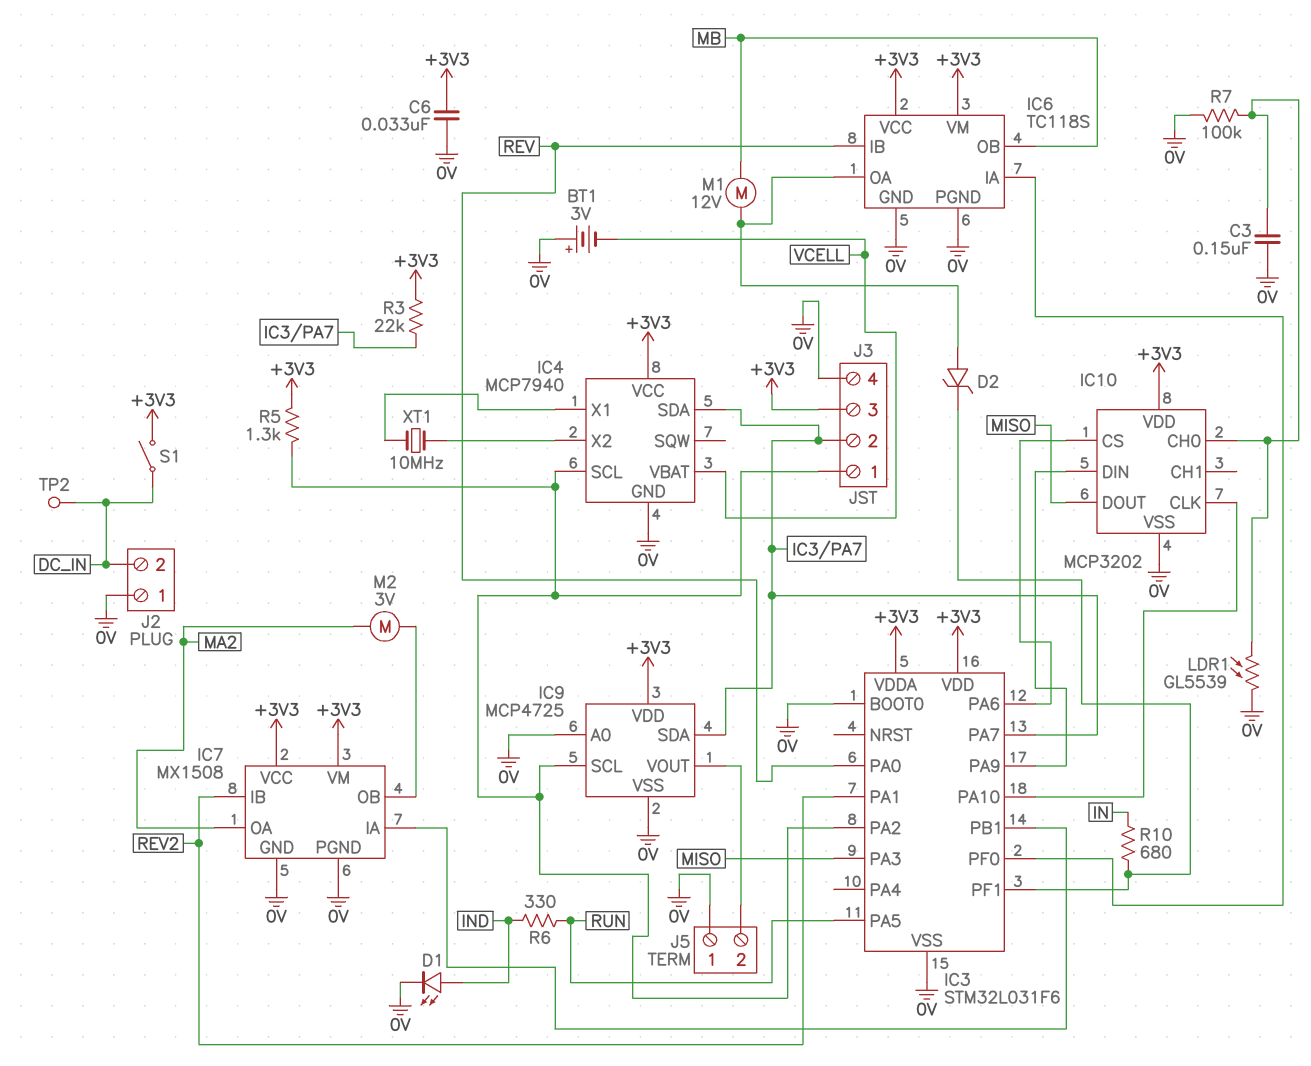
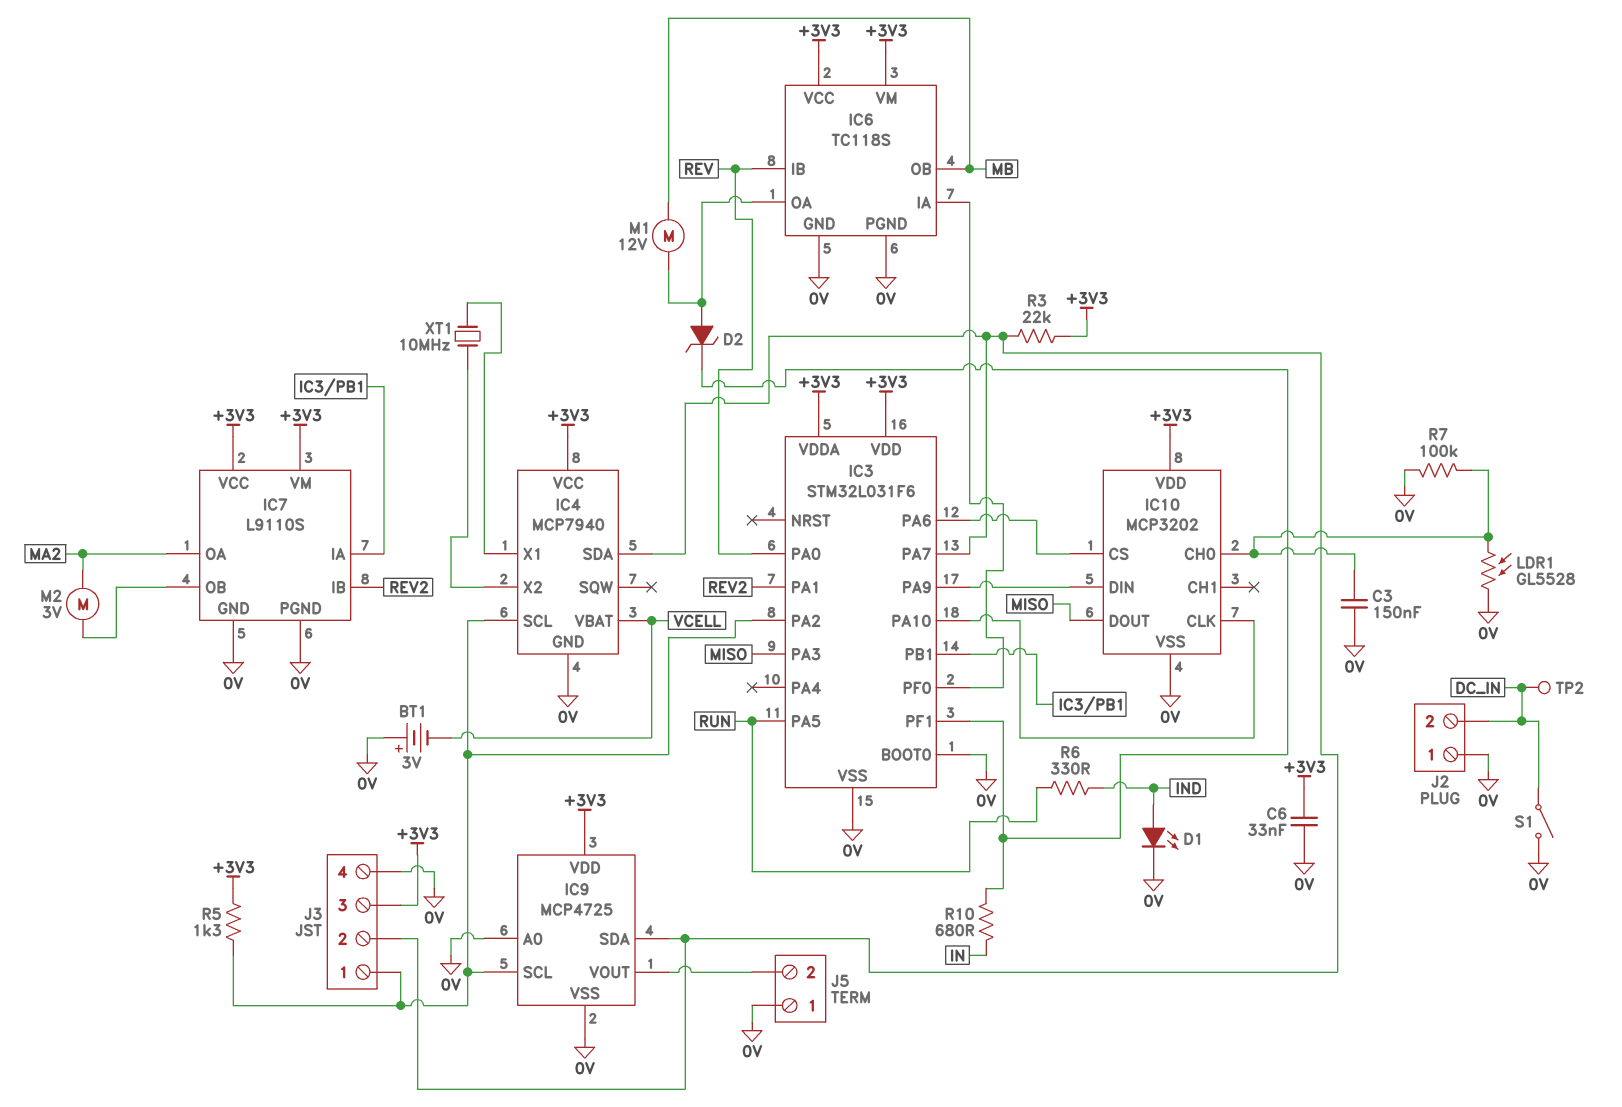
IC7: MX1508 -> L9110S
LDR1: GL5539 (0V, IC10/CH0) -> GL5528 (0V, IC10/CH0)
S1: switch (+3V3, DC_IN) -> switch (0V, DC_IN)

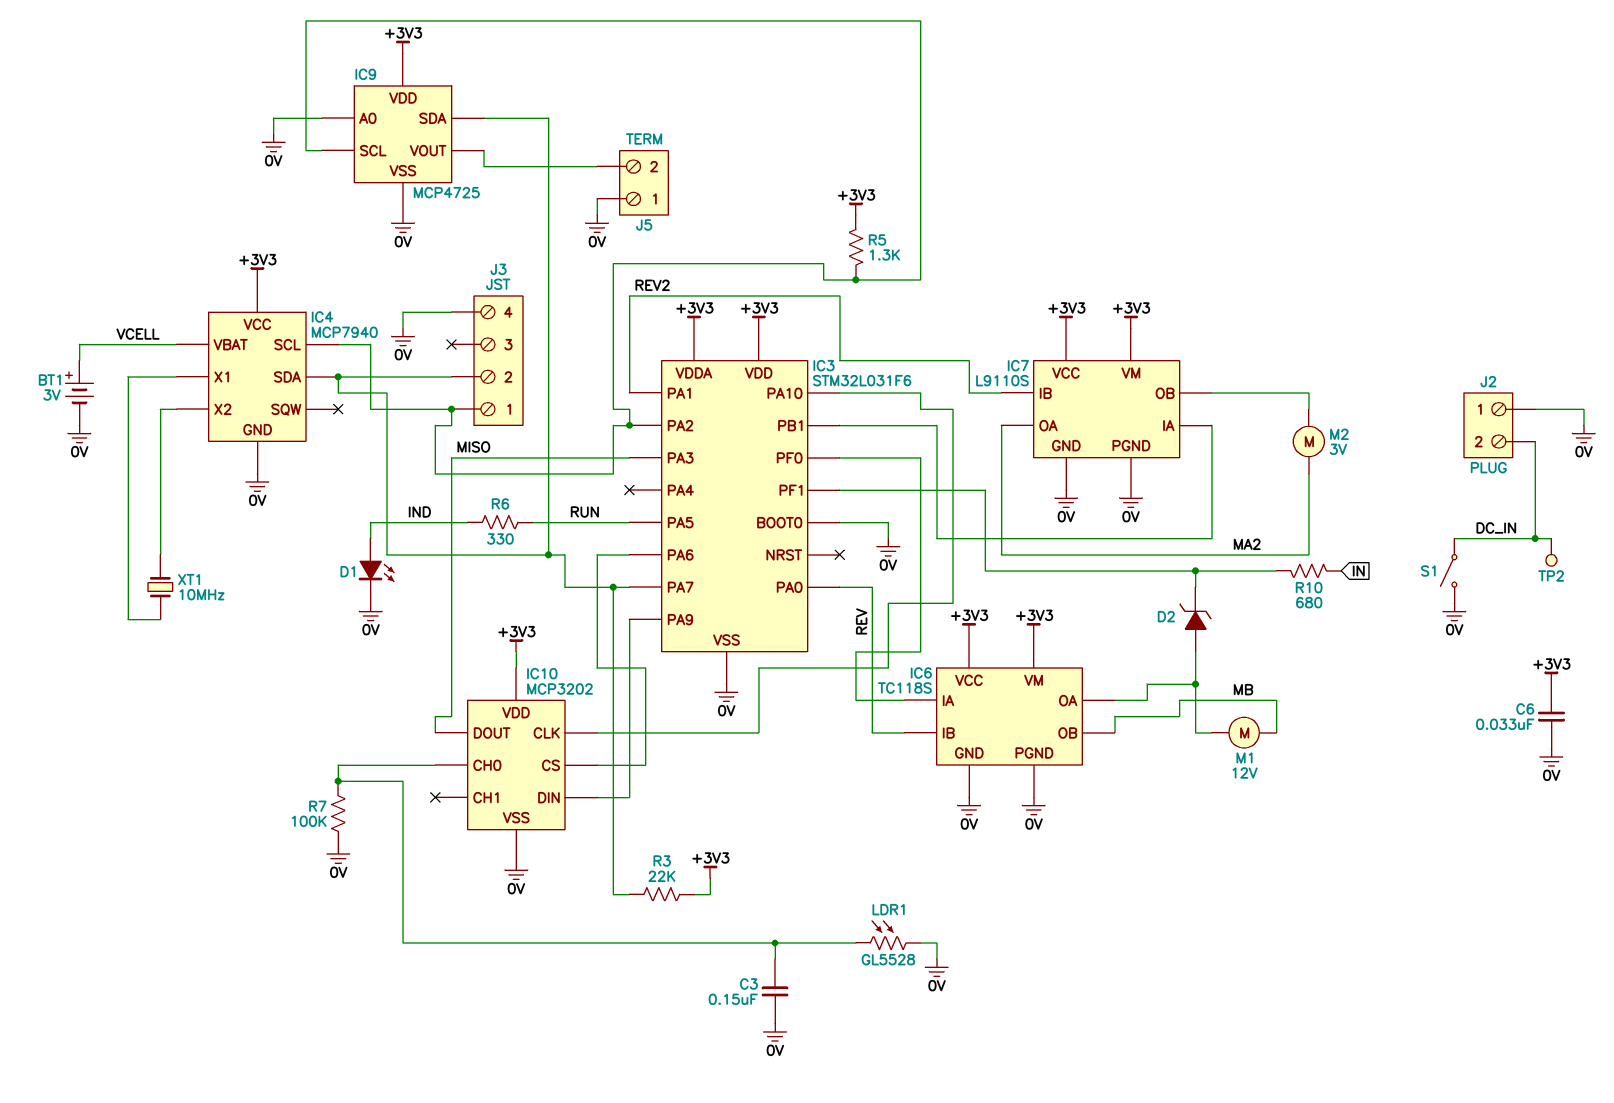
BT1: 3V (plus 0V, minus VCELL) -> 3V (plus VCELL, minus 0V)
J3 pin 3: +3V3 -> none

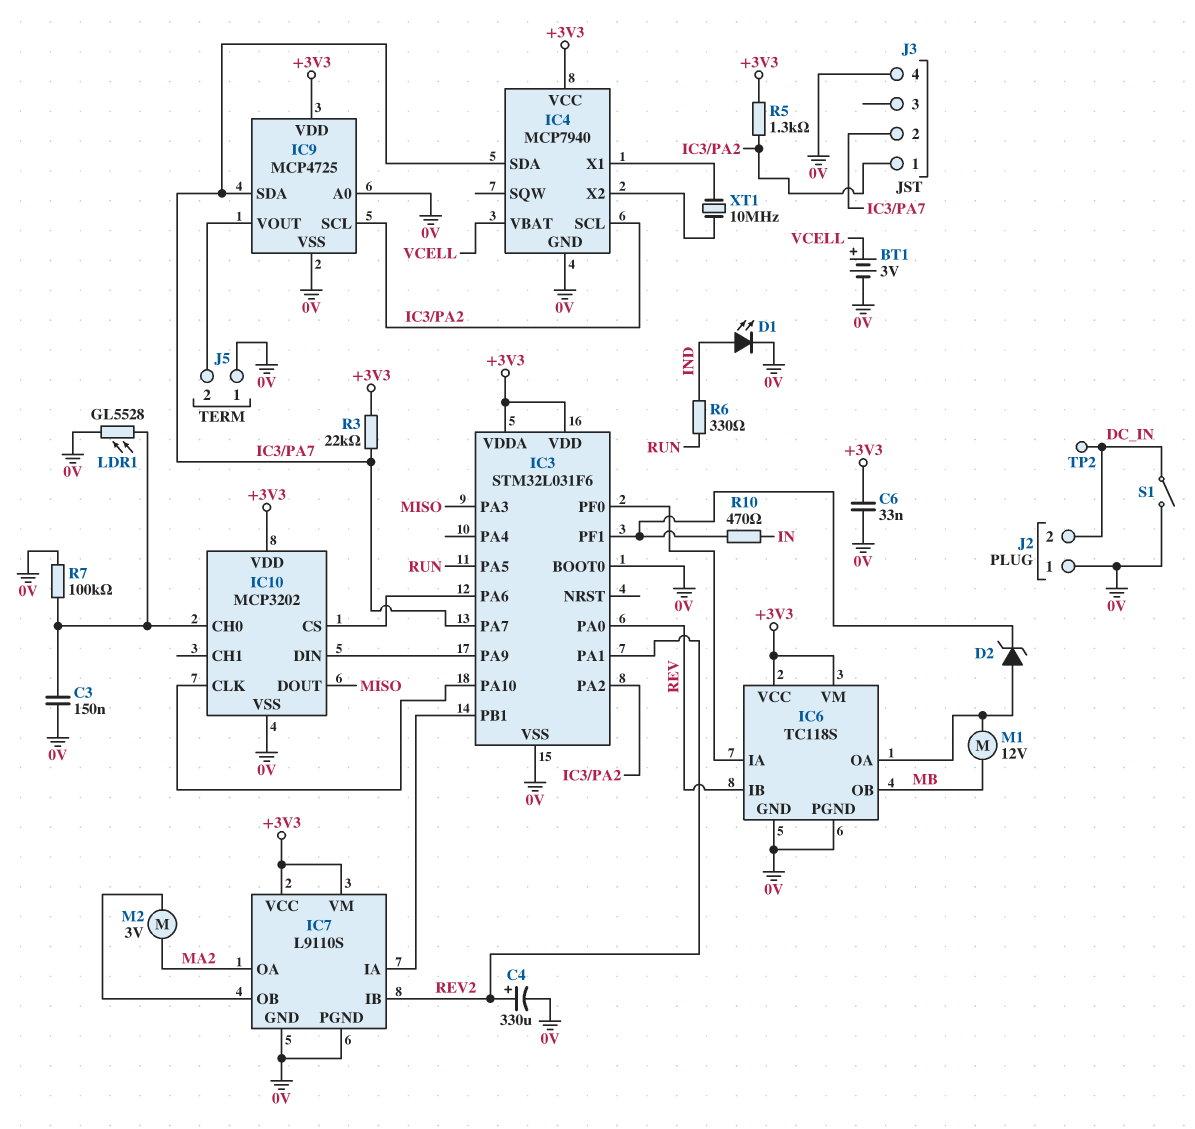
C4: none -> 330uF (plus REV2, minus 0V)
R10: 680 (IC3/PF1, IN) -> 470 (IC3/PF1, IN)

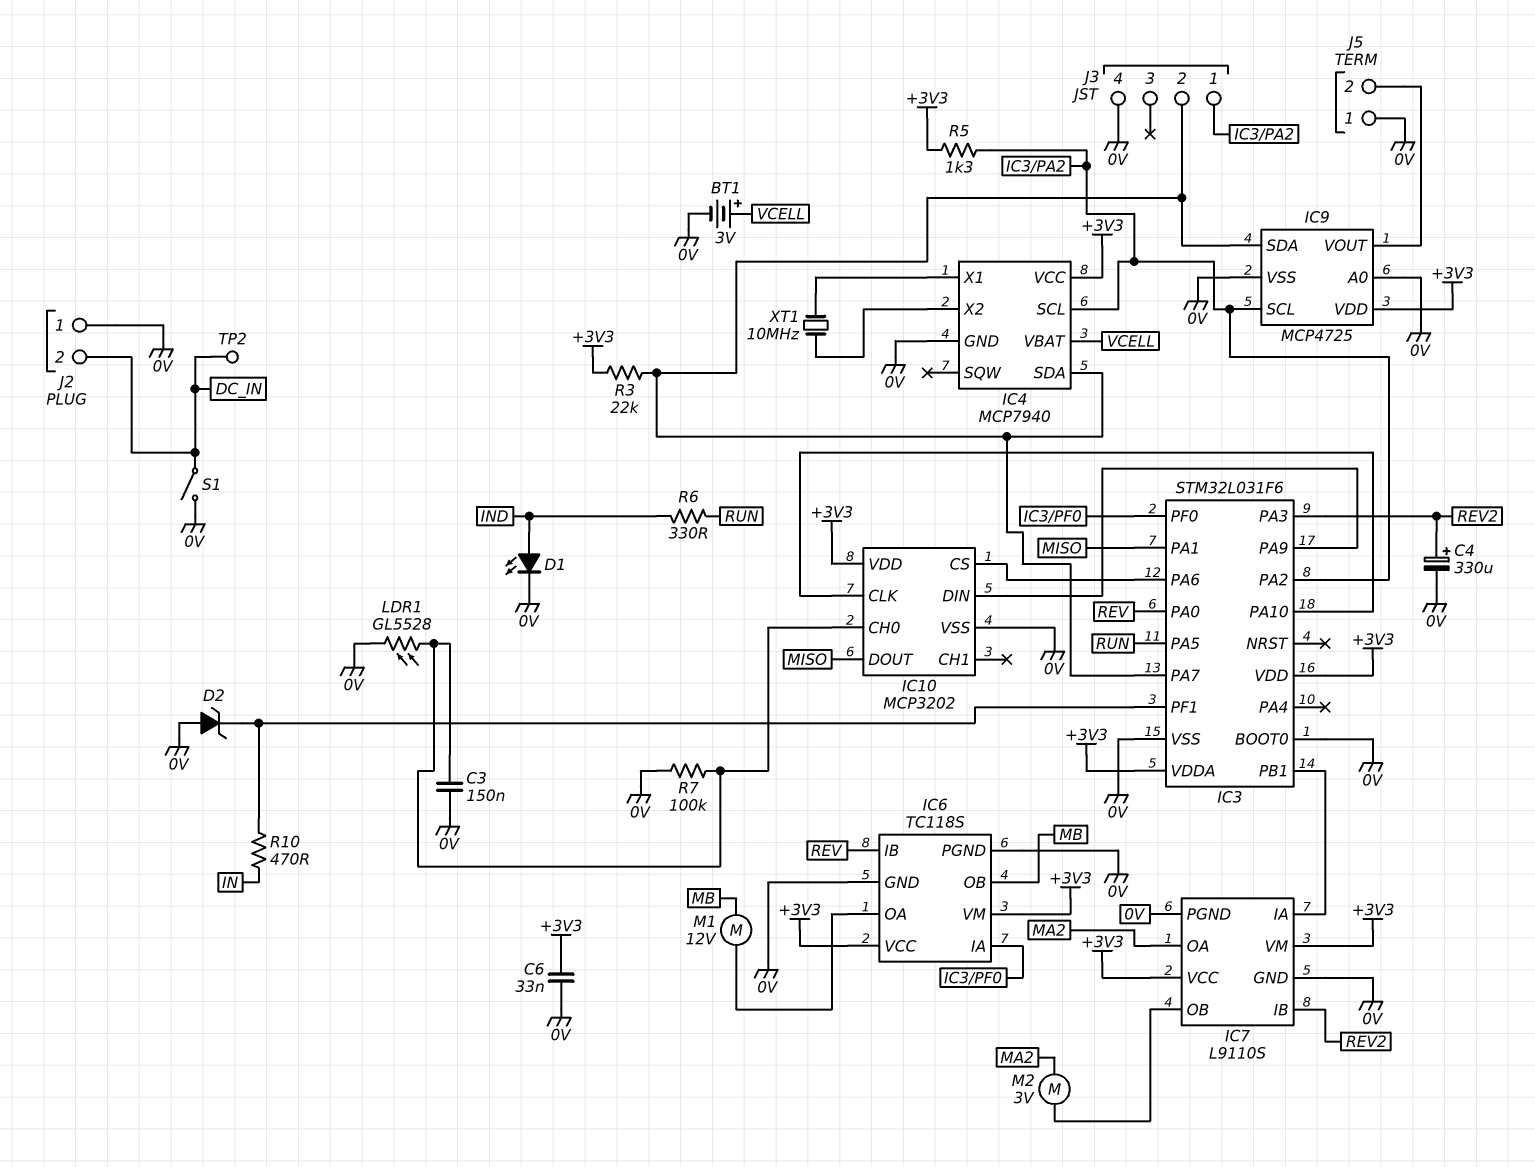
D2: zener (A IC6/OA, K IC3/PF1) -> zener (A 0V, K IC3/PF1)
IC3 pin PA1: REV2 -> MISO
IC3 pin PA3: MISO -> REV2

